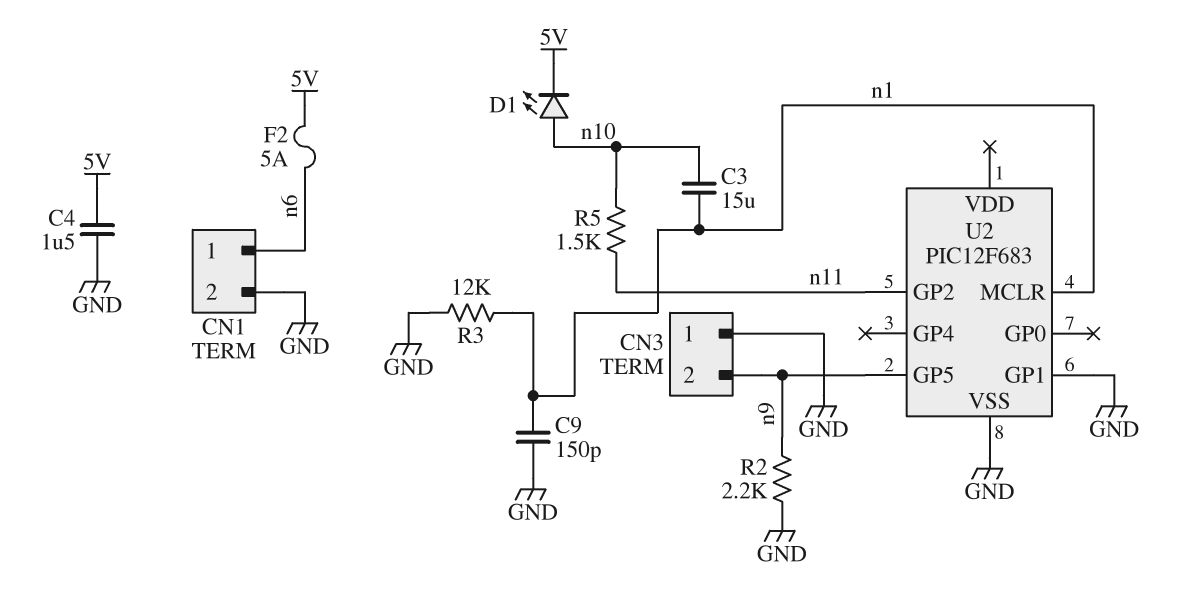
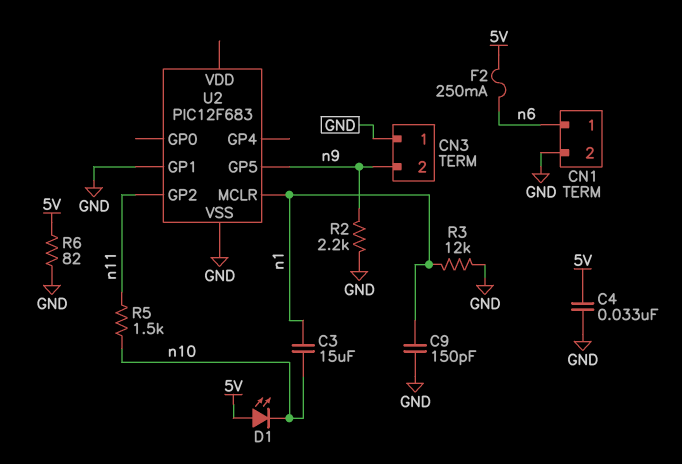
C4: 1.5uF (5V, GND) -> 33nF (5V, GND)
D1: LED (A n10, K 5V) -> LED (A 5V, K n10)
F2: 5A (5V, n6) -> 250mA (5V, n6)
R6: none -> 82 (5V, GND)

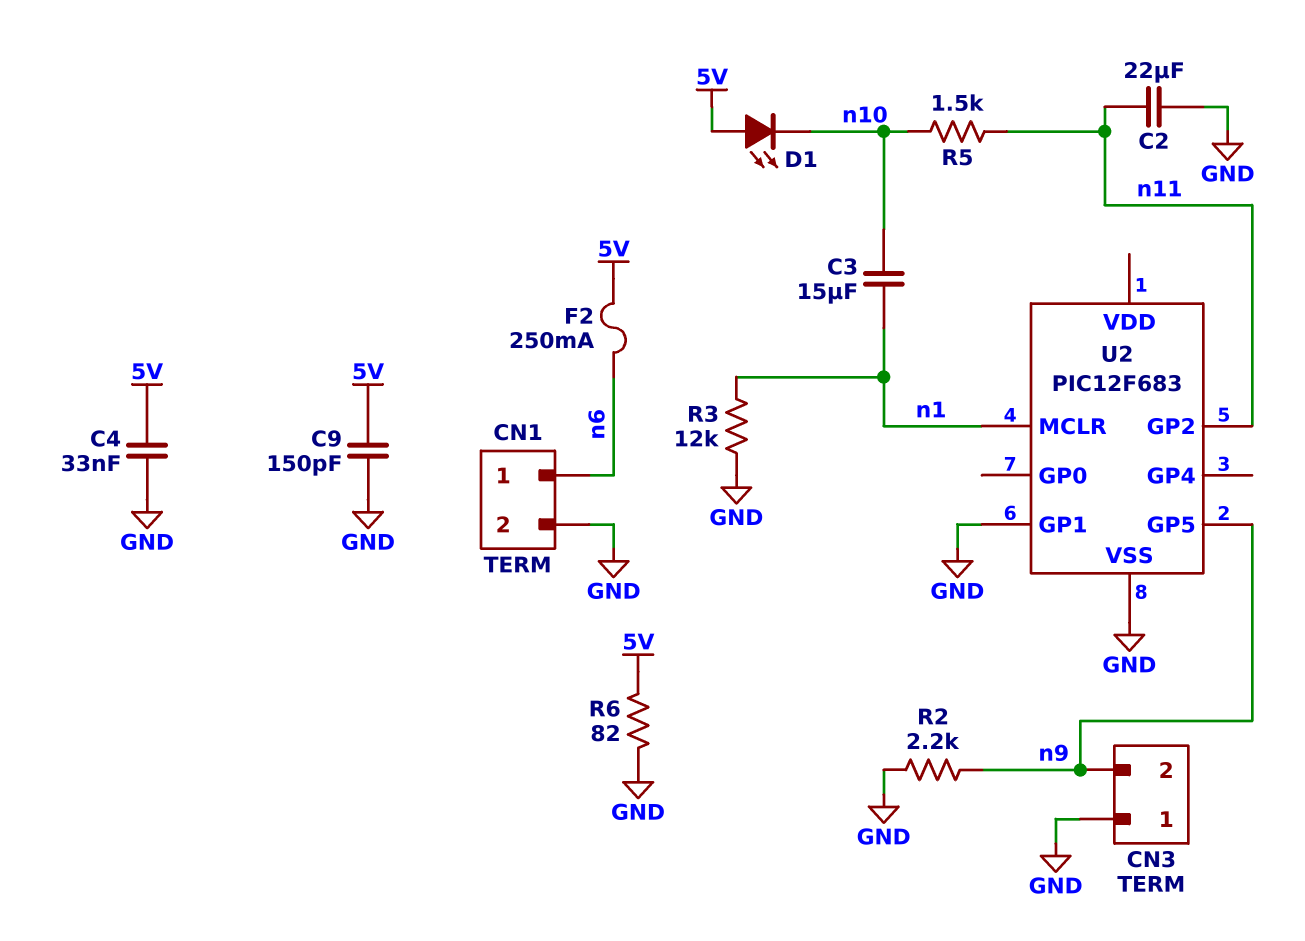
C2: none -> 22uF (GND, n11)
C9: 150pF (GND, n1) -> 150pF (5V, GND)

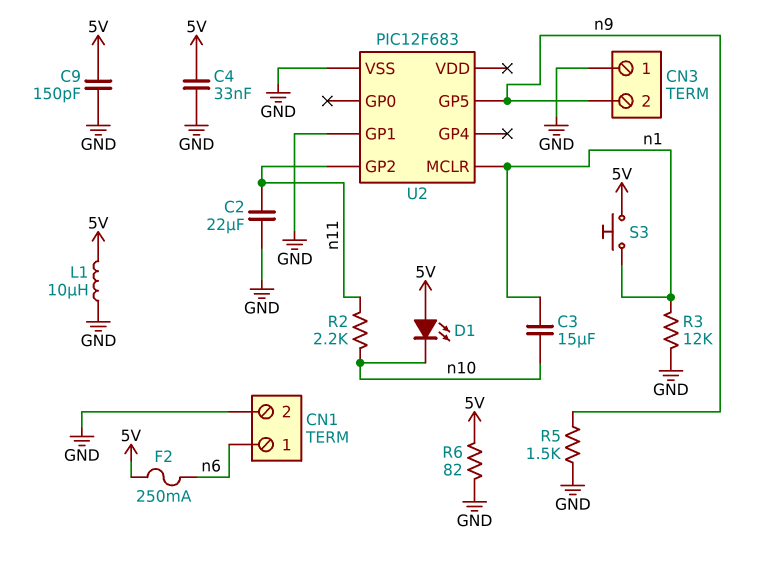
L1: none -> 10uH (5V, GND)
R2: 2.2k (GND, n9) -> 2.2k (n10, n11)
R5: 1.5k (n10, n11) -> 1.5k (GND, n9)
S3: none -> button (5V, n1)

